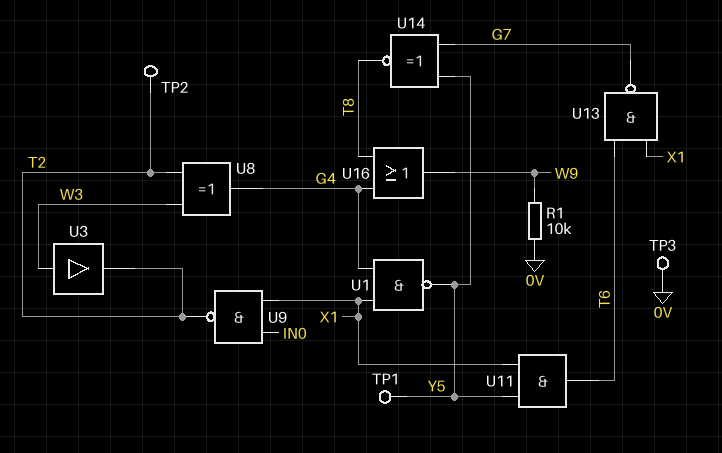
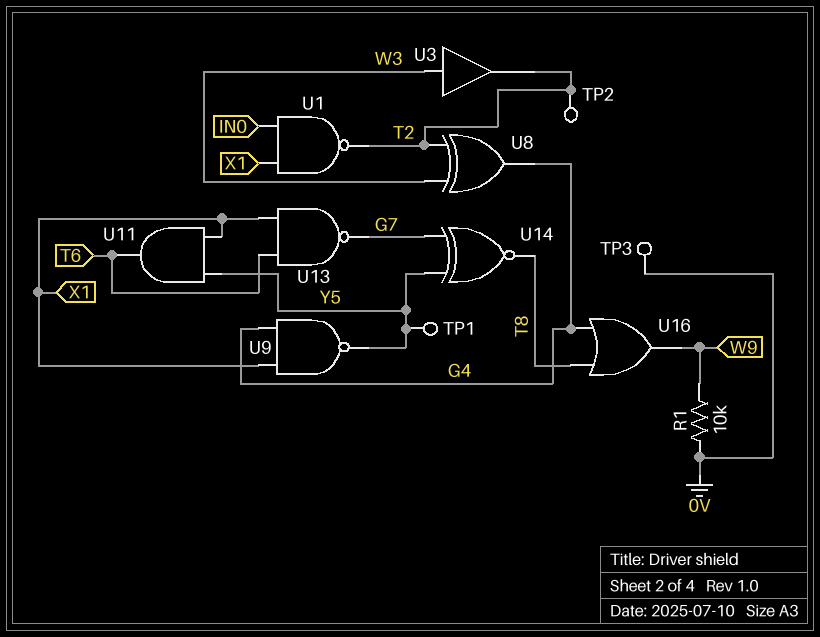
U1: NAND (in G4, in X1, out Y5) -> NAND (in IN0, in X1, out T2)
U9: NAND (in IN0, in X1, out T2) -> NAND (in G4, in X1, out Y5)

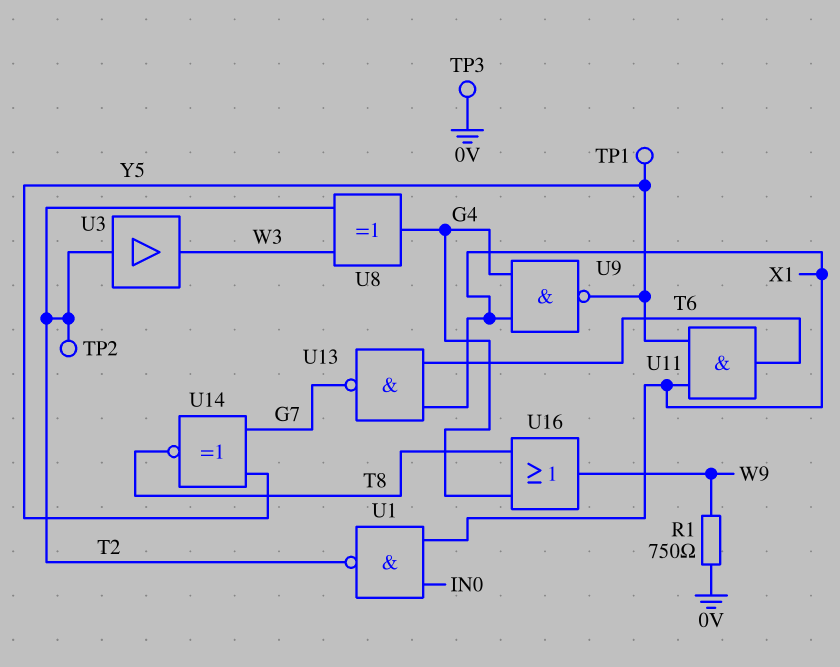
R1: 10k (0V, W9) -> 750 (0V, W9)
U3: buffer (in W3, out T2) -> buffer (in T2, out W3)

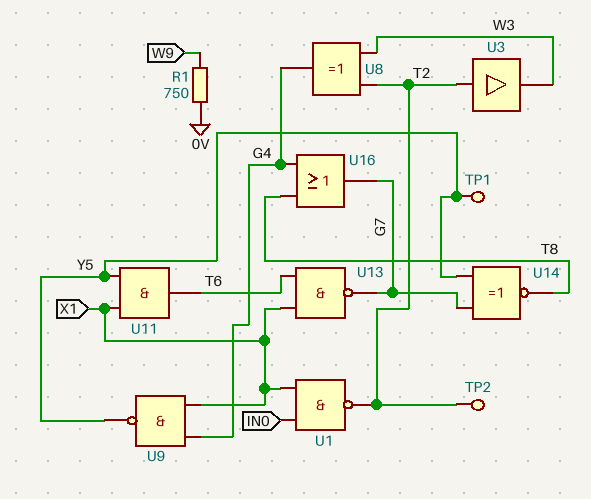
TP3: test point (0V) -> none
U16: OR (in G4, in T8, out W9) -> OR (in G4, in T8, out G7)

